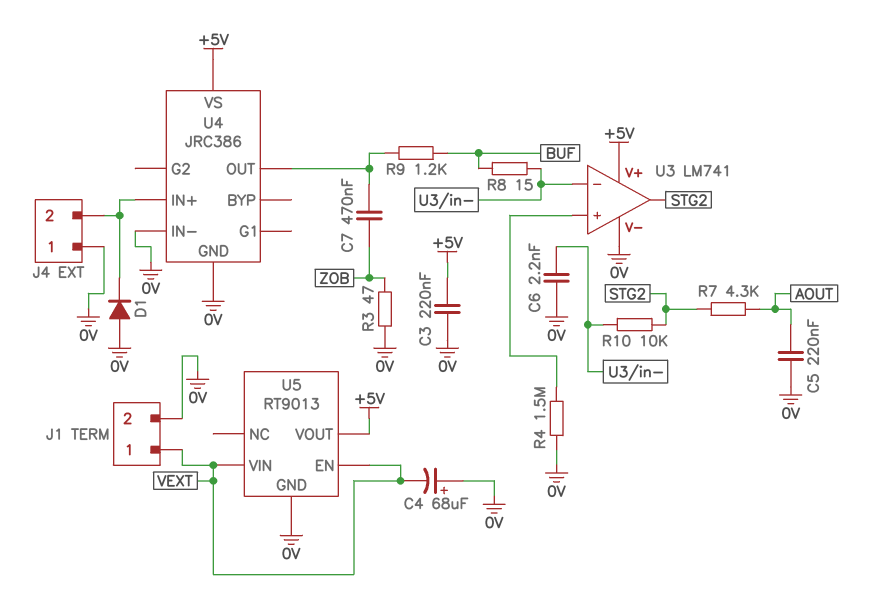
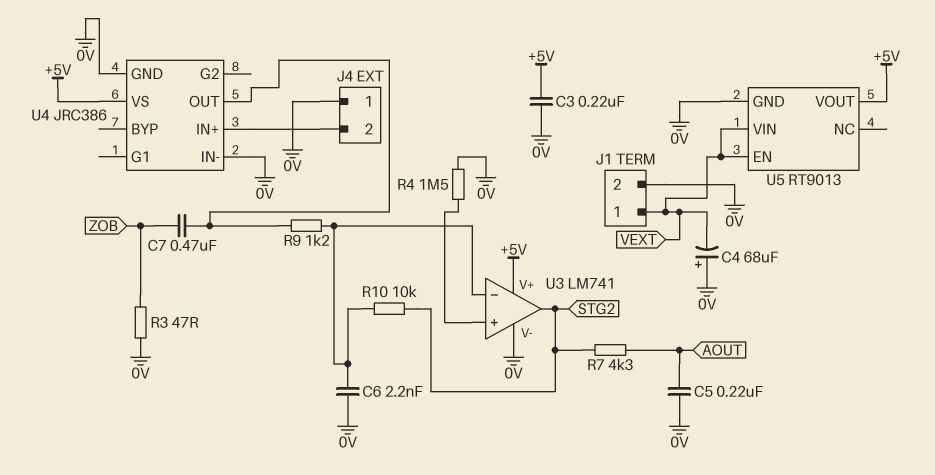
D1: diode (A 0V, K J4/2) -> none
R8: 15 (BUF, U3/in-) -> none
R9: 1.2k (BUF, U4/OUT) -> 1.2k (U3/in-, U4/OUT)

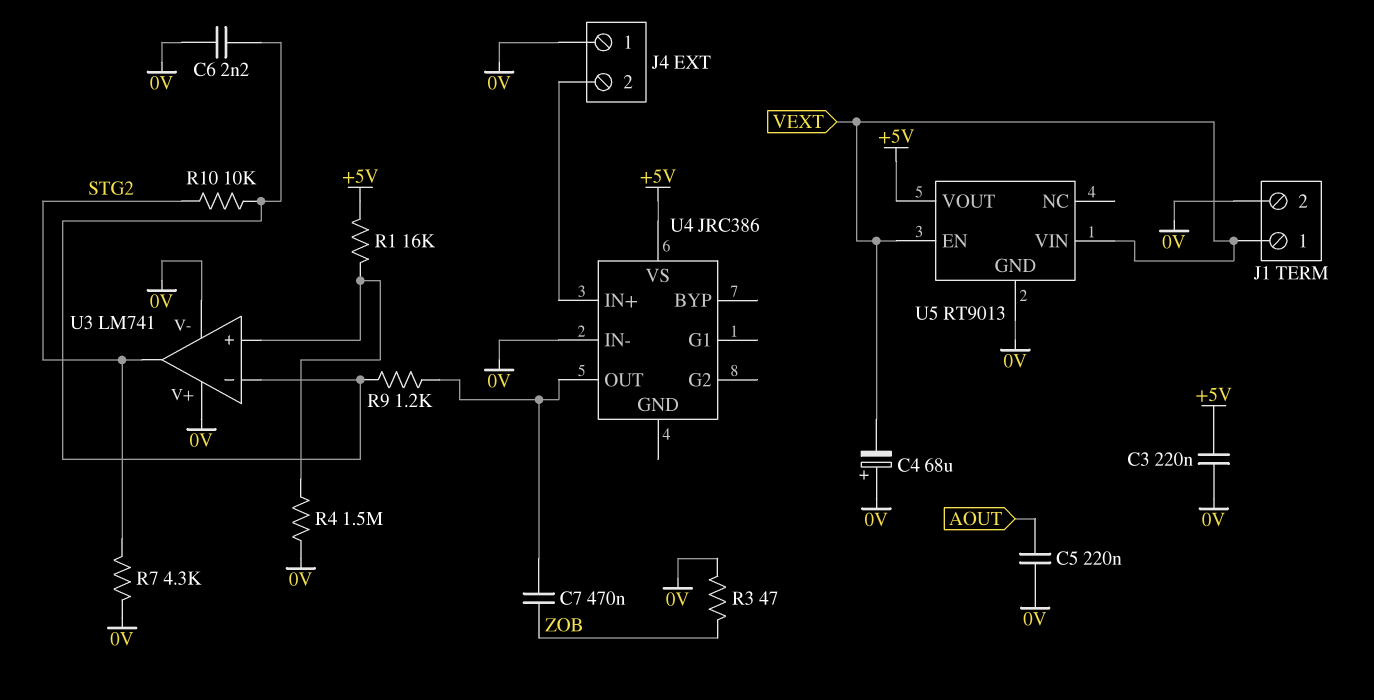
R1: none -> 16k (+5V, U3/in+)
R7: 4.3k (AOUT, STG2) -> 4.3k (0V, STG2)
U3 pin V+: +5V -> 0V
U4 pin GND: 0V -> none

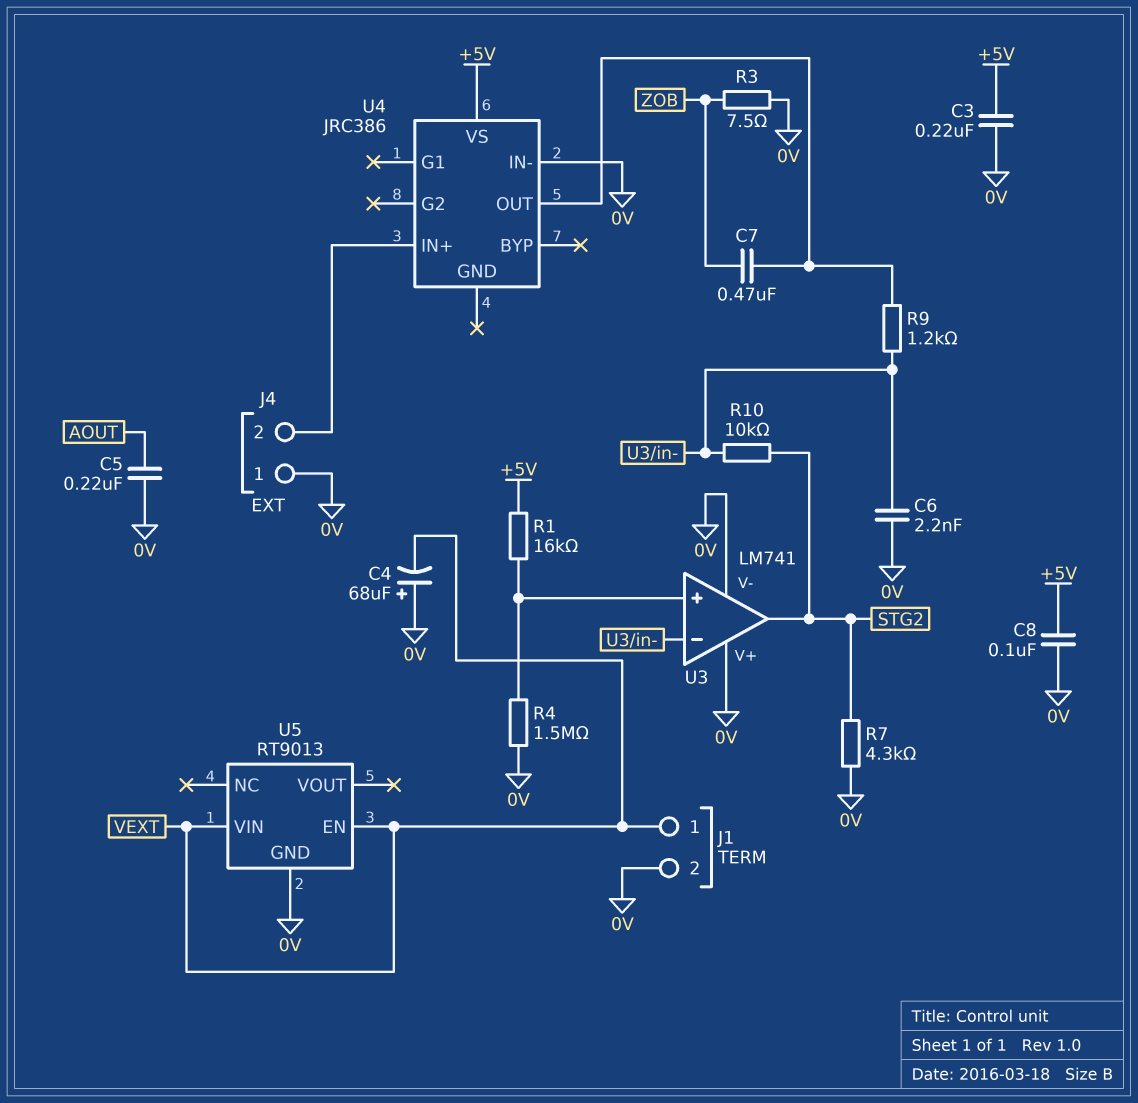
C8: none -> 100nF (+5V, 0V)
R3: 47 (0V, ZOB) -> 7.5 (0V, ZOB)
U5 pin VOUT: +5V -> none

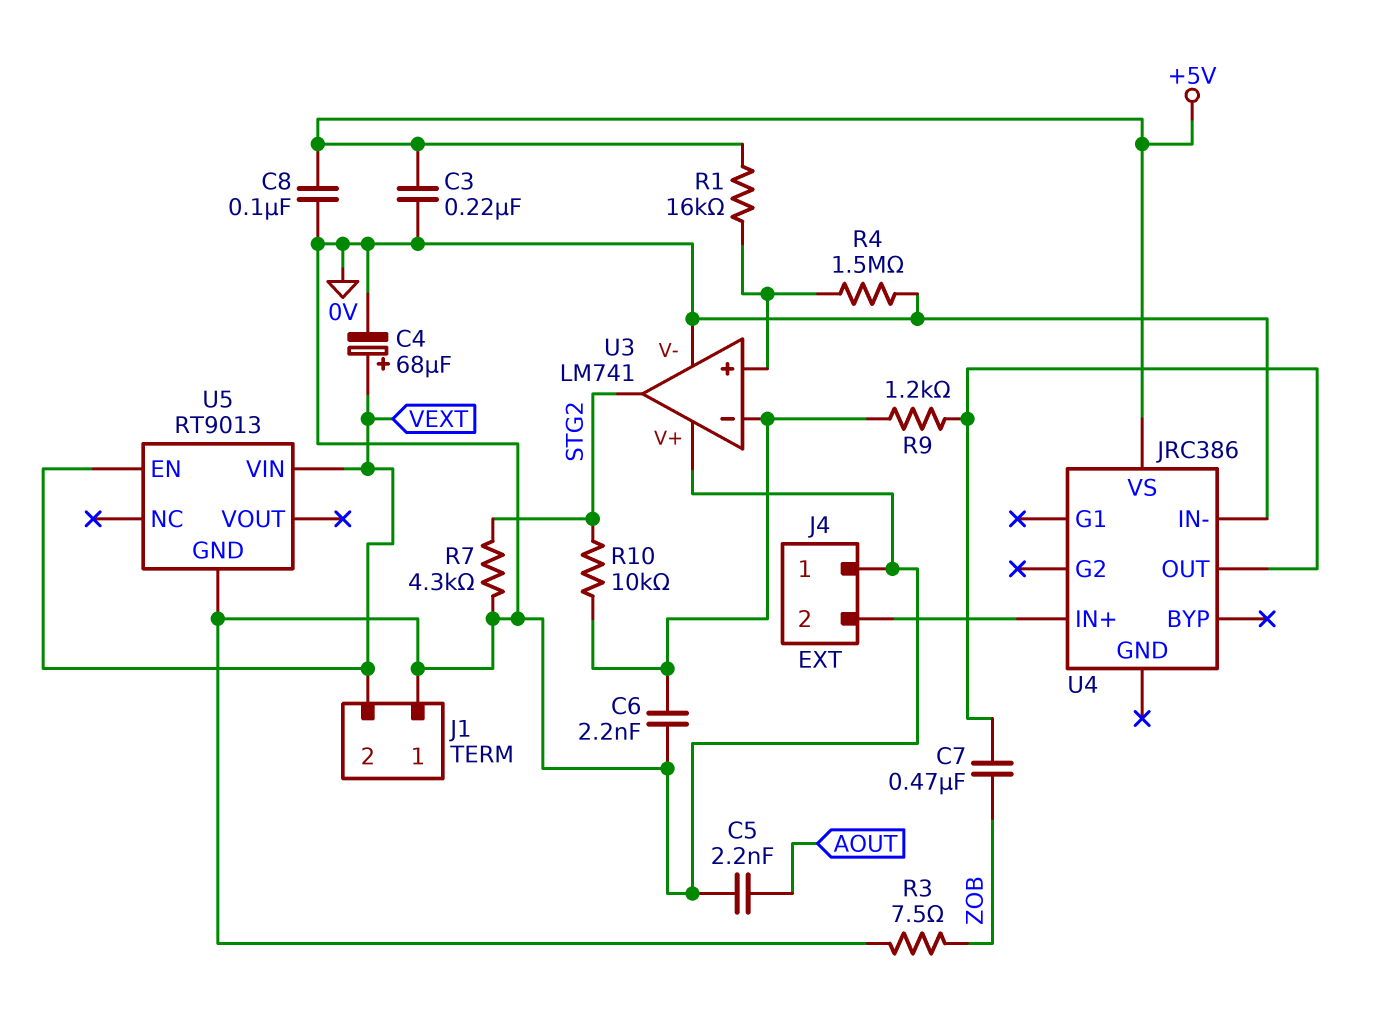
C4: 68uF (plus 0V, minus VEXT) -> 68uF (plus VEXT, minus 0V)
C5: 220nF (0V, AOUT) -> 2.2nF (0V, AOUT)
J1 pin 1: VEXT -> 0V
J1 pin 2: 0V -> VEXT

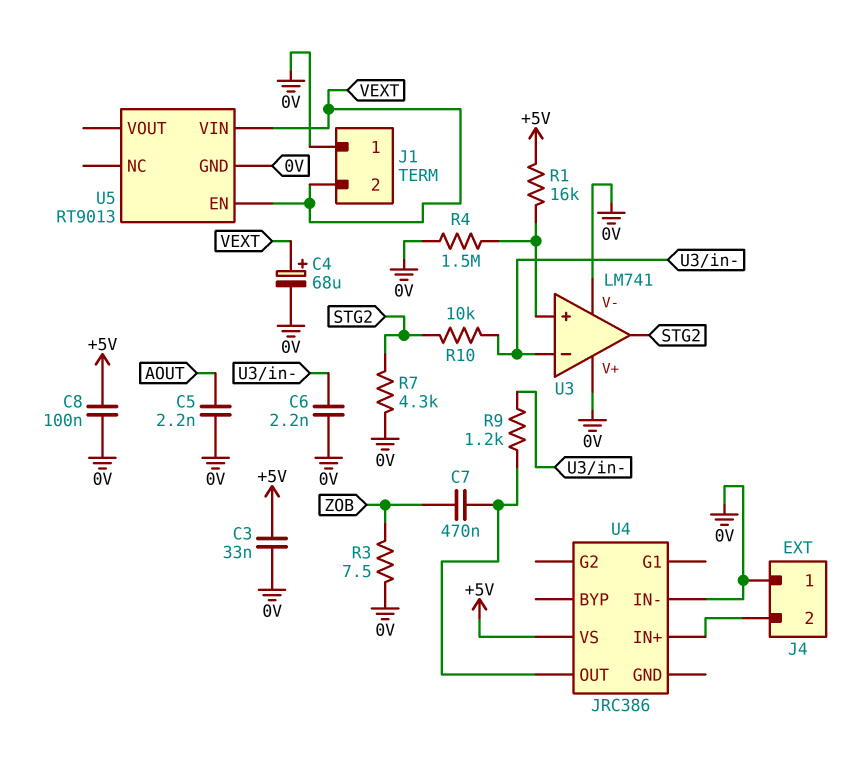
C3: 220nF (+5V, 0V) -> 33nF (+5V, 0V)

